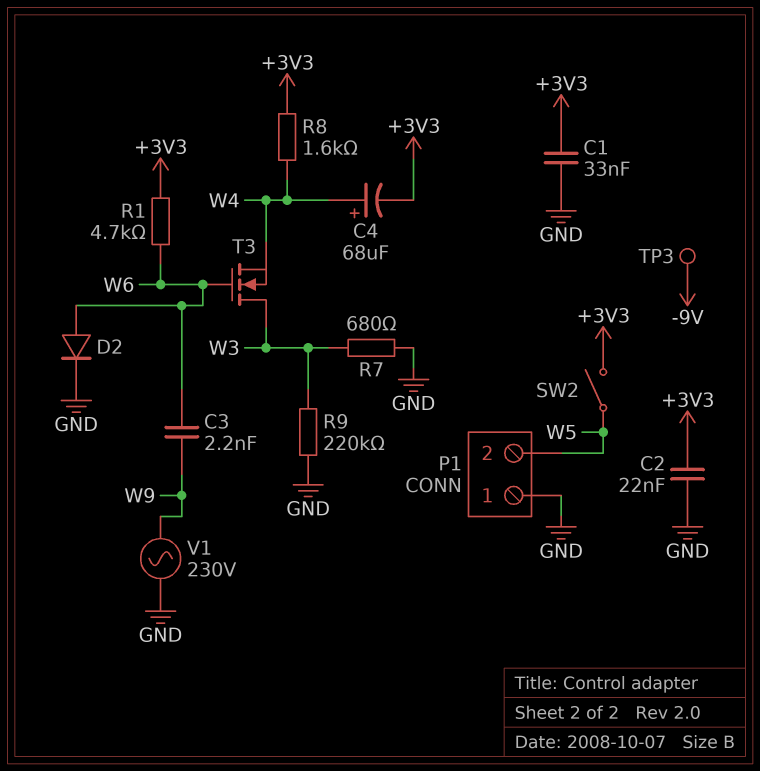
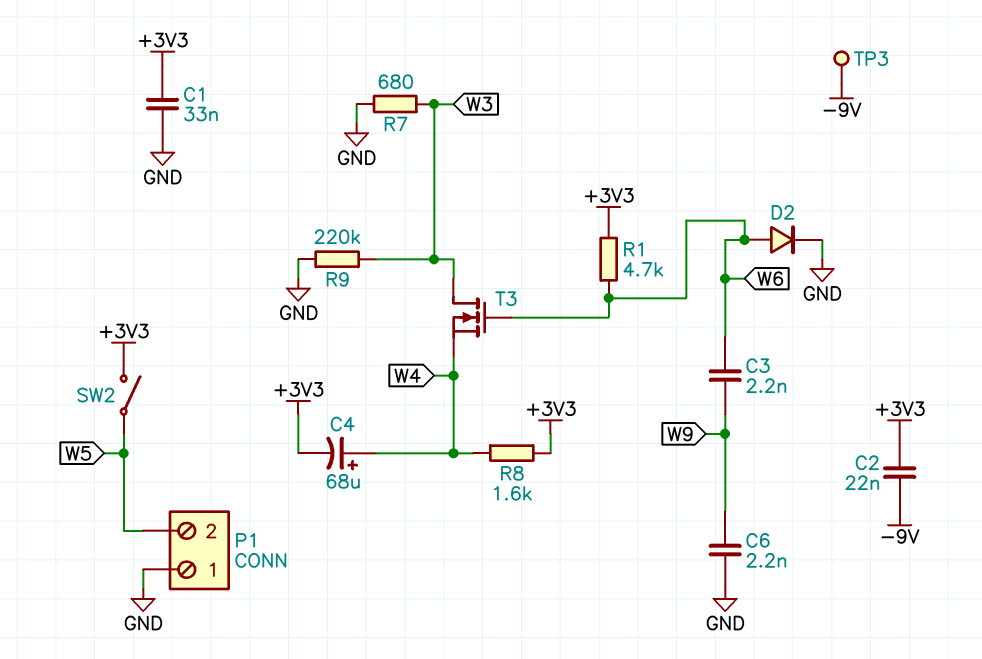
C2: 22nF (+3V3, GND) -> 22nF (+3V3, -9V)
C6: none -> 2.2nF (GND, W9)
V1: AC 230V (GND, W9) -> none

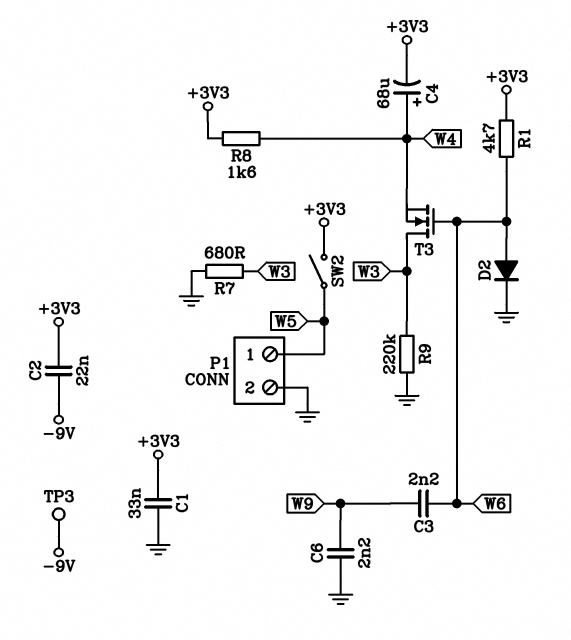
P1 pin 1: GND -> W5
P1 pin 2: W5 -> GND

